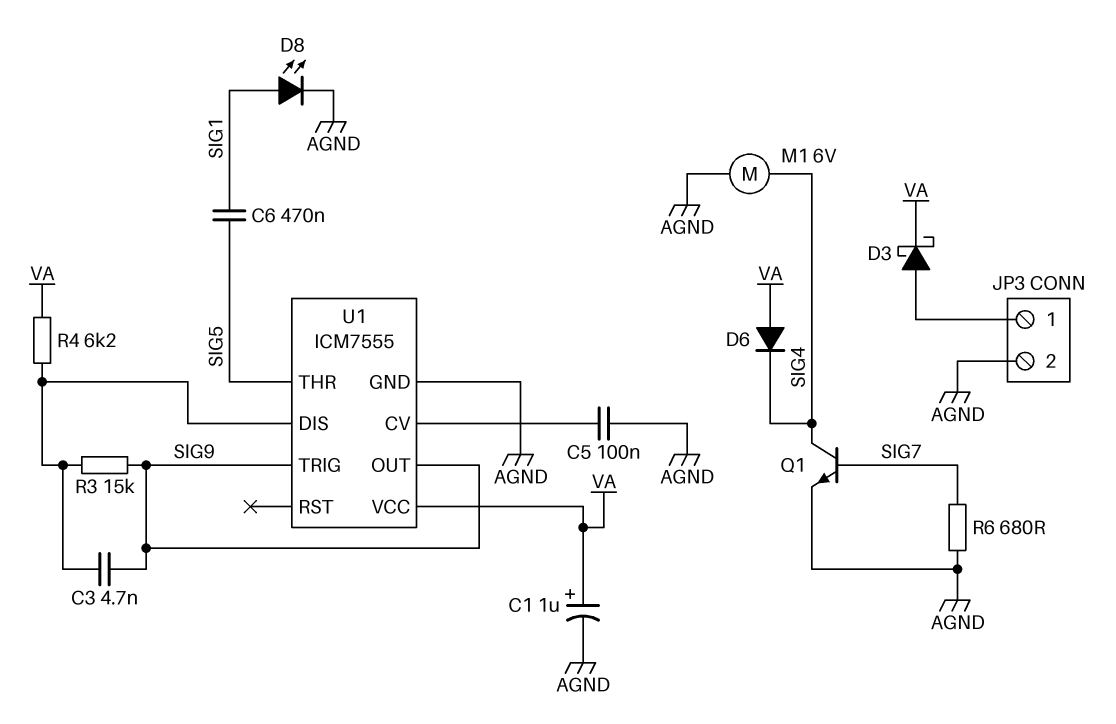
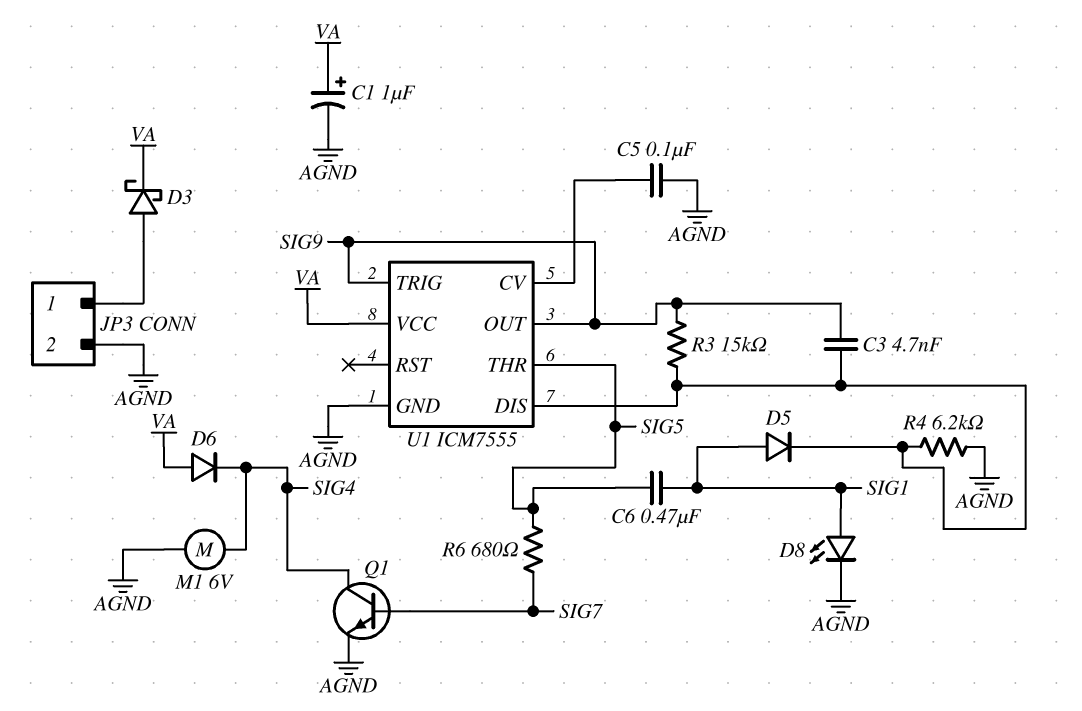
D5: none -> diode (A SIG1, K U1/DIS)
R4: 6.2k (U1/DIS, VA) -> 6.2k (AGND, U1/DIS)
R6: 680 (AGND, SIG7) -> 680 (SIG5, SIG7)

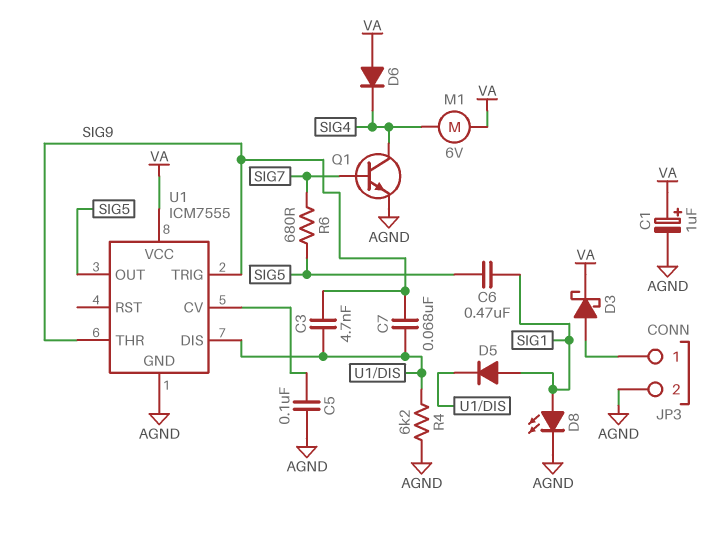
C7: none -> 68nF (SIG9, U1/DIS)
M1: motor 6V (AGND, SIG4) -> motor 6V (SIG4, VA)
R3: 15k (SIG9, U1/DIS) -> none
U1 pin OUT: SIG9 -> SIG5
U1 pin THR: SIG5 -> SIG9

